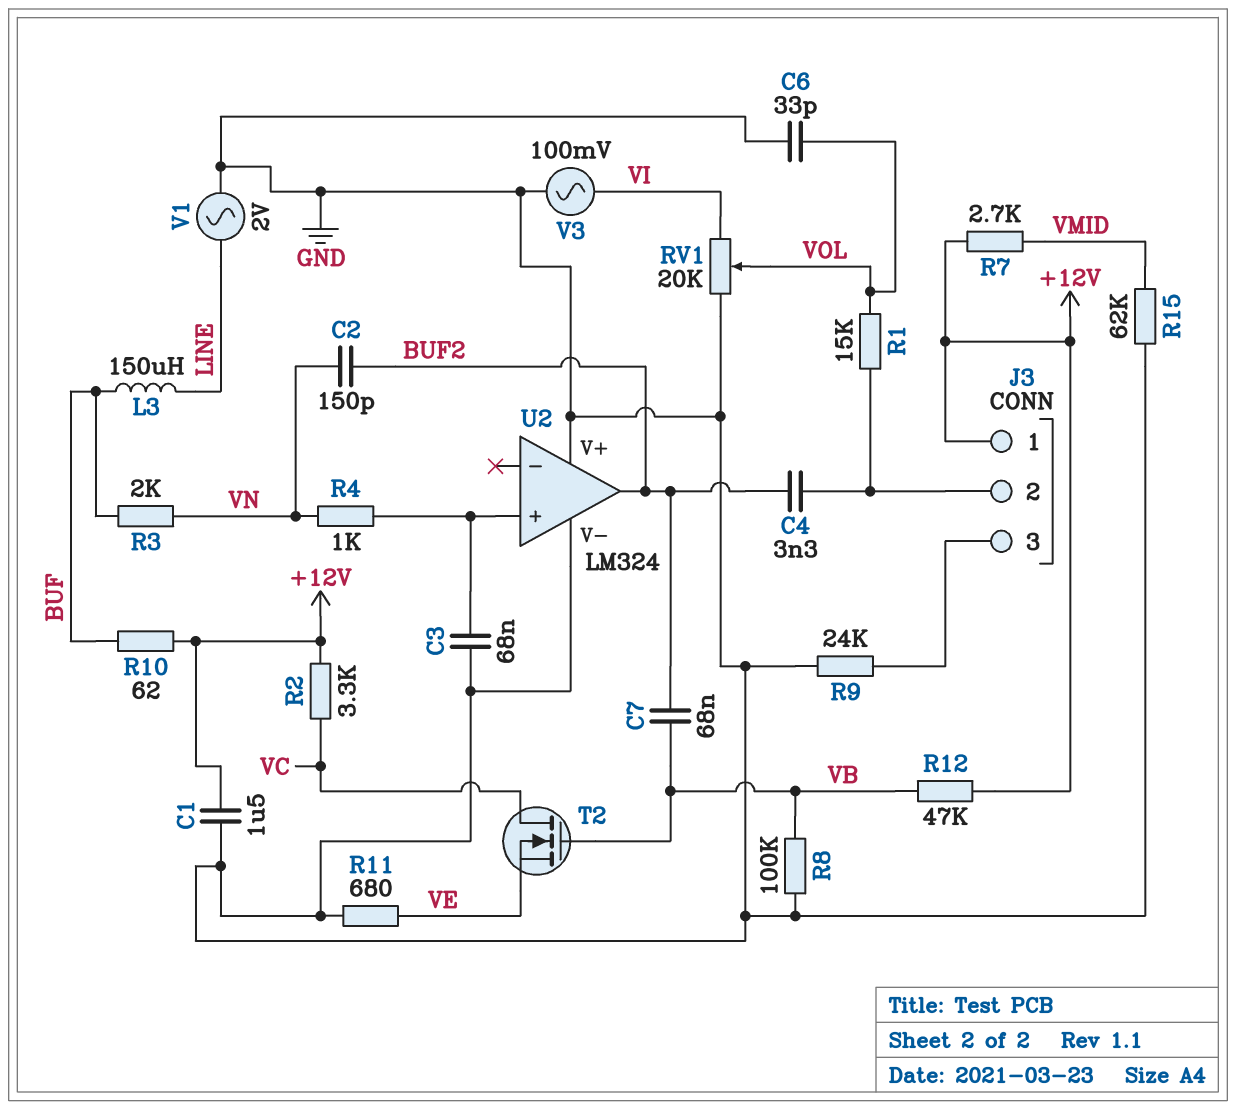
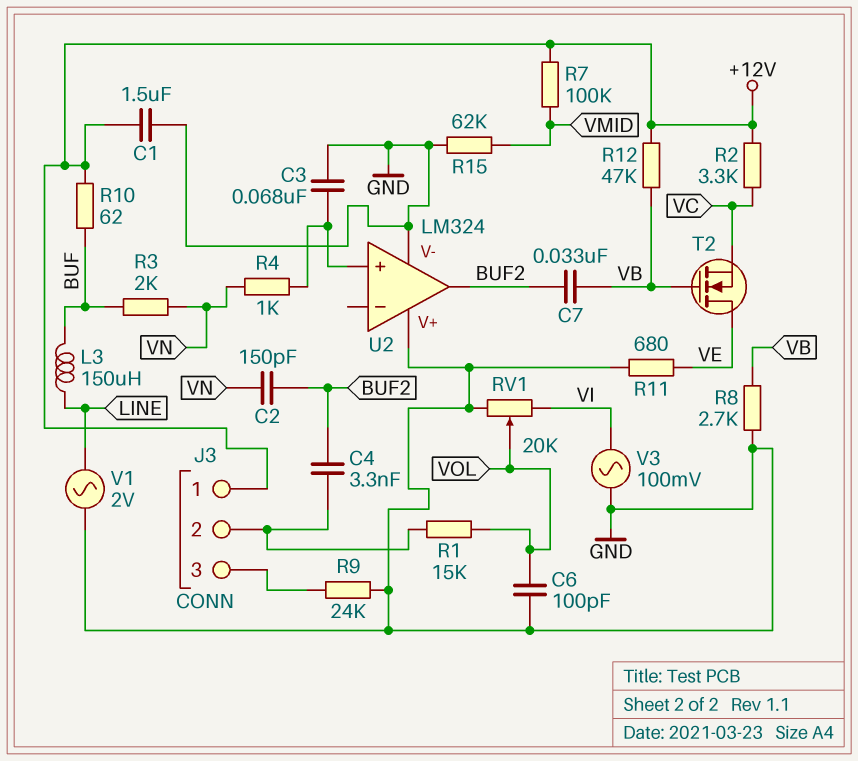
C6: 33pF (GND, VOL) -> 100pF (GND, VOL)
C7: 68nF (BUF2, VB) -> 33nF (BUF2, VB)
R7: 2.7k (+12V, VMID) -> 100k (+12V, VMID)
R8: 100k (GND, VB) -> 2.7k (GND, VB)
T2: NMOS (G VB, D VC, S VE) -> NMOS (G VB, D VE, S VC)

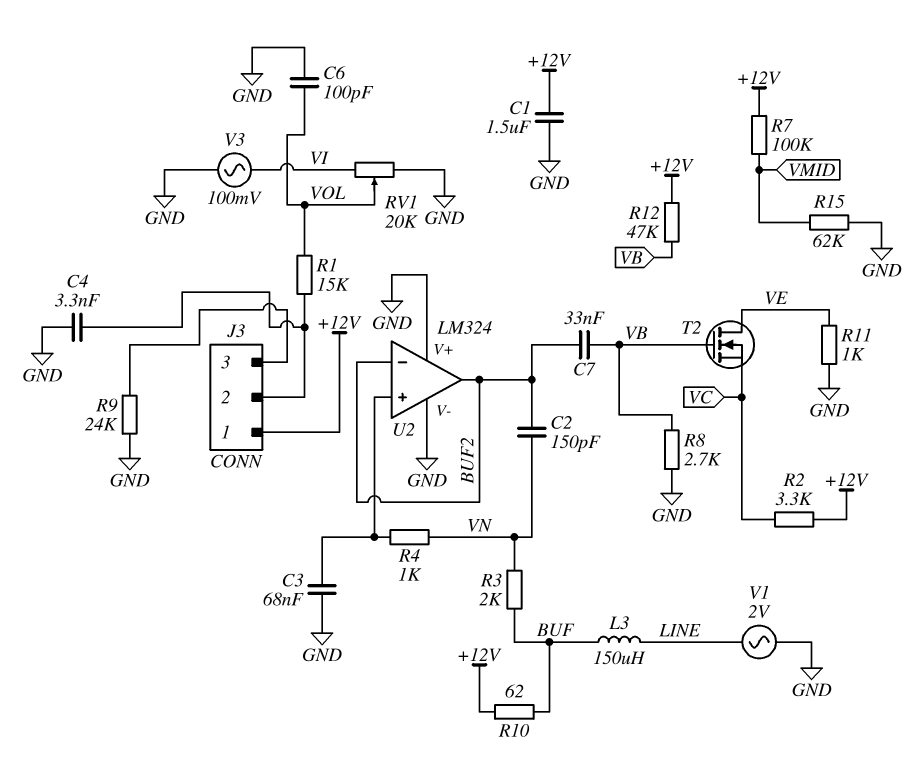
C4: 3.3nF (BUF2, J3/2) -> 3.3nF (GND, J3/2)
R11: 680 (GND, VE) -> 1k (GND, VE)
U2 pin in-: none -> BUF2

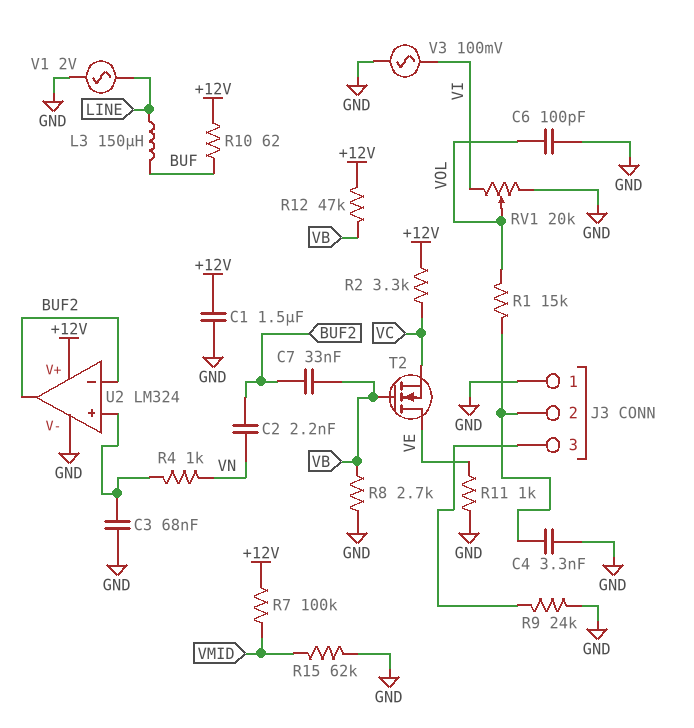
C2: 150pF (BUF2, VN) -> 2.2nF (BUF2, VN)
J3 pin 1: +12V -> GND
R3: 2k (BUF, VN) -> none
U2 pin V+: GND -> +12V

